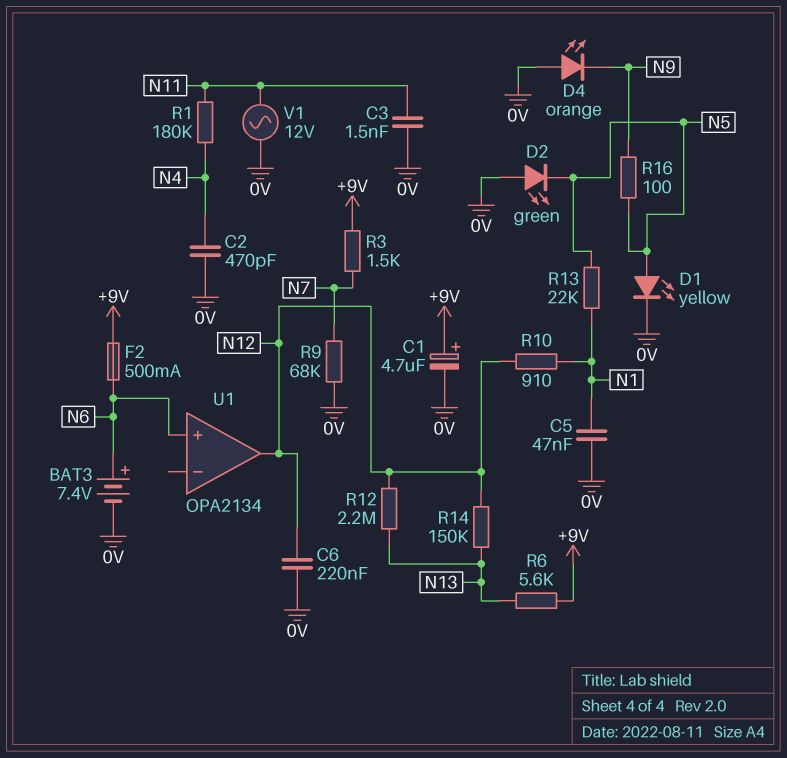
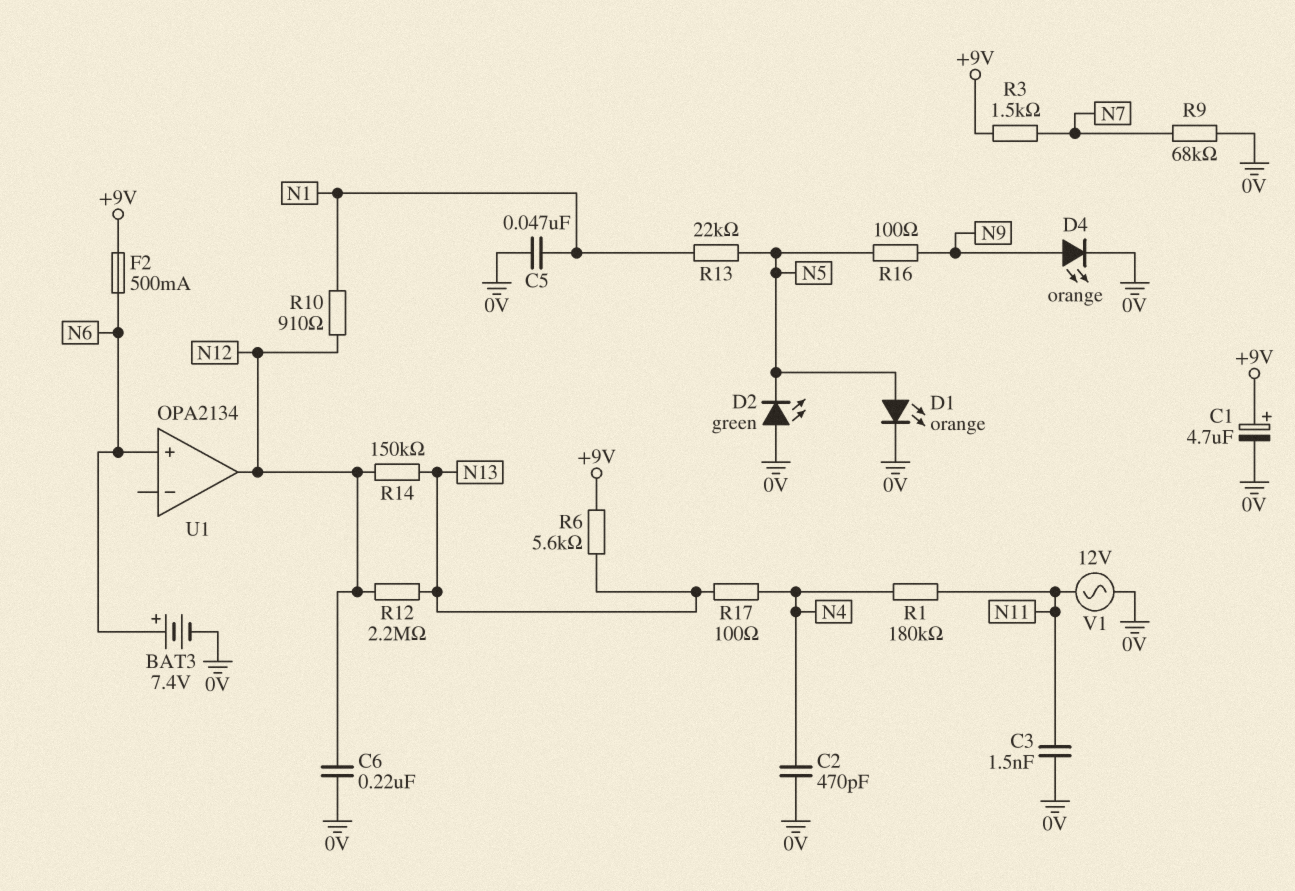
D1: LED yellow (A N5, K 0V) -> LED orange (A N5, K 0V)
D4: LED orange (A 0V, K N9) -> LED orange (A N9, K 0V)
R17: none -> 100 (N4, N13)

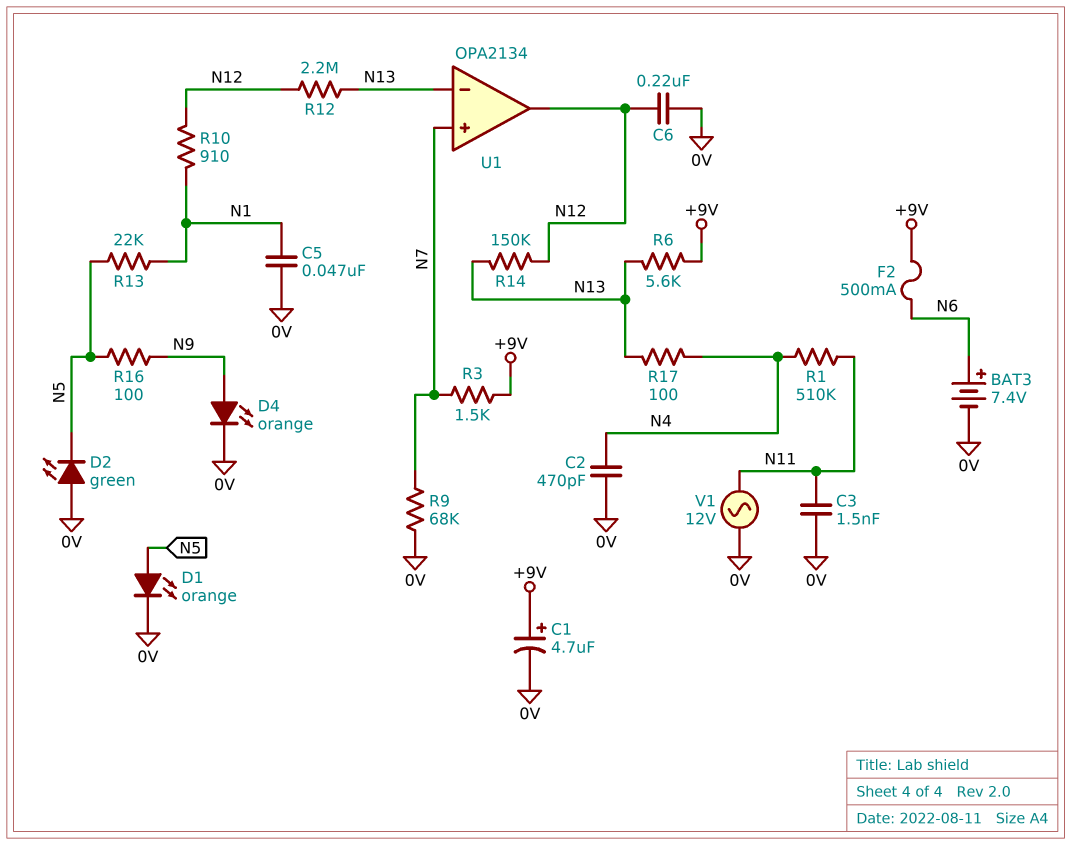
R1: 180k (N4, N11) -> 510k (N4, N11)
U1 pin in+: N6 -> N7
U1 pin in-: none -> N13

